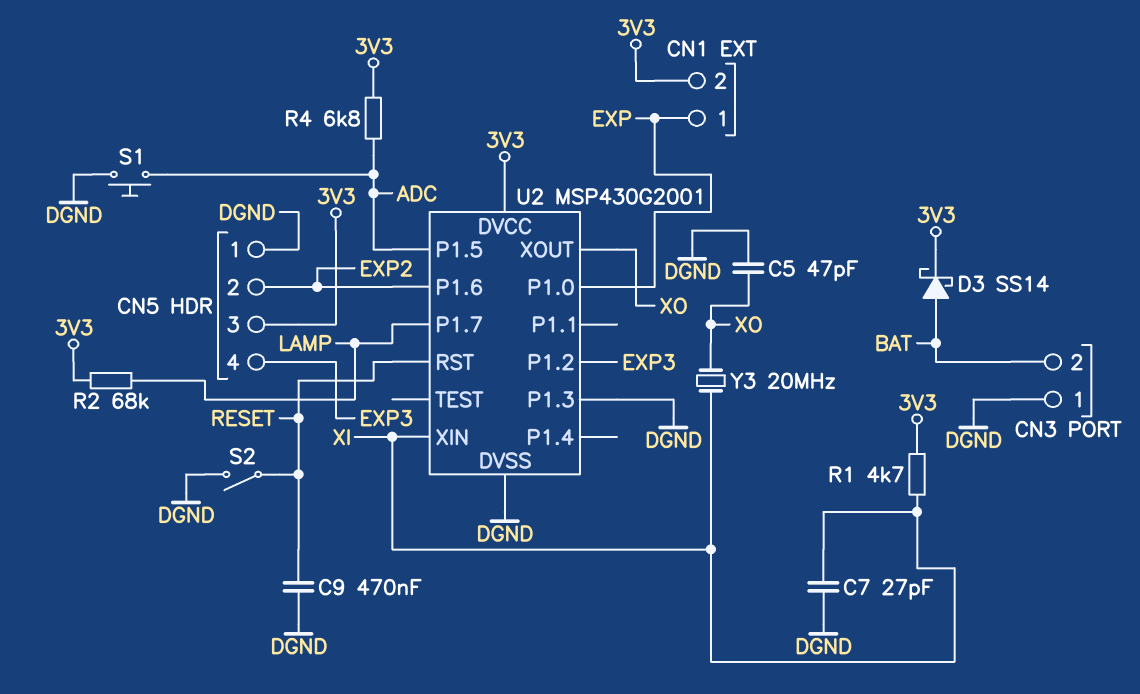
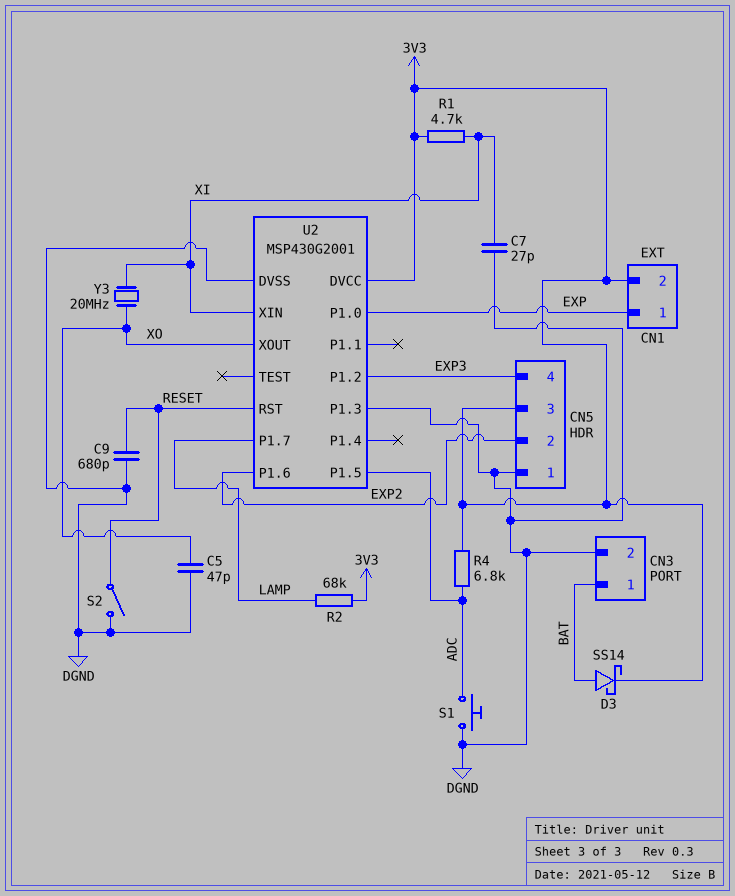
C9: 470nF (DGND, RESET) -> 680pF (DGND, RESET)
CN3 pin 1: DGND -> BAT
CN3 pin 2: BAT -> DGND

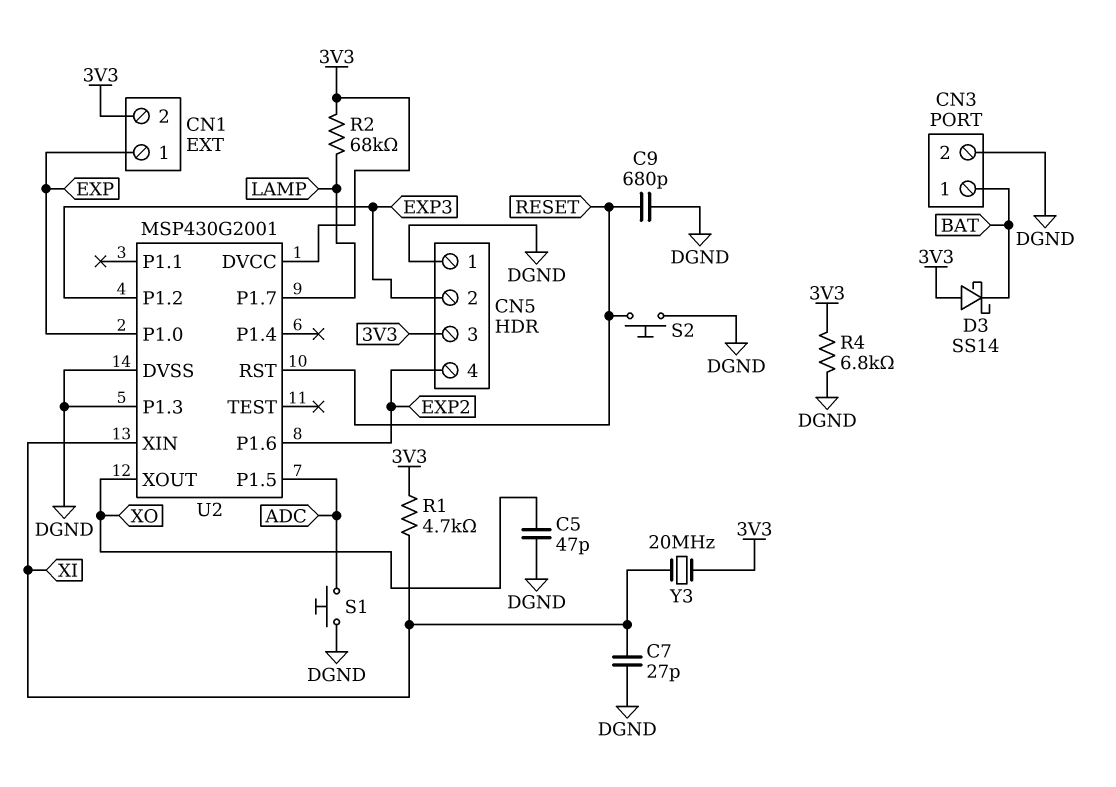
CN5 pin 2: EXP2 -> EXP3
CN5 pin 4: EXP3 -> EXP2
D3: schottky SS14 (A BAT, K 3V3) -> schottky SS14 (A 3V3, K BAT)
R4: 6.8k (3V3, ADC) -> 6.8k (3V3, DGND)
S2: switch (DGND, RESET) -> button (DGND, RESET)
Y3: 20MHz (XI, XO) -> 20MHz (3V3, XI)

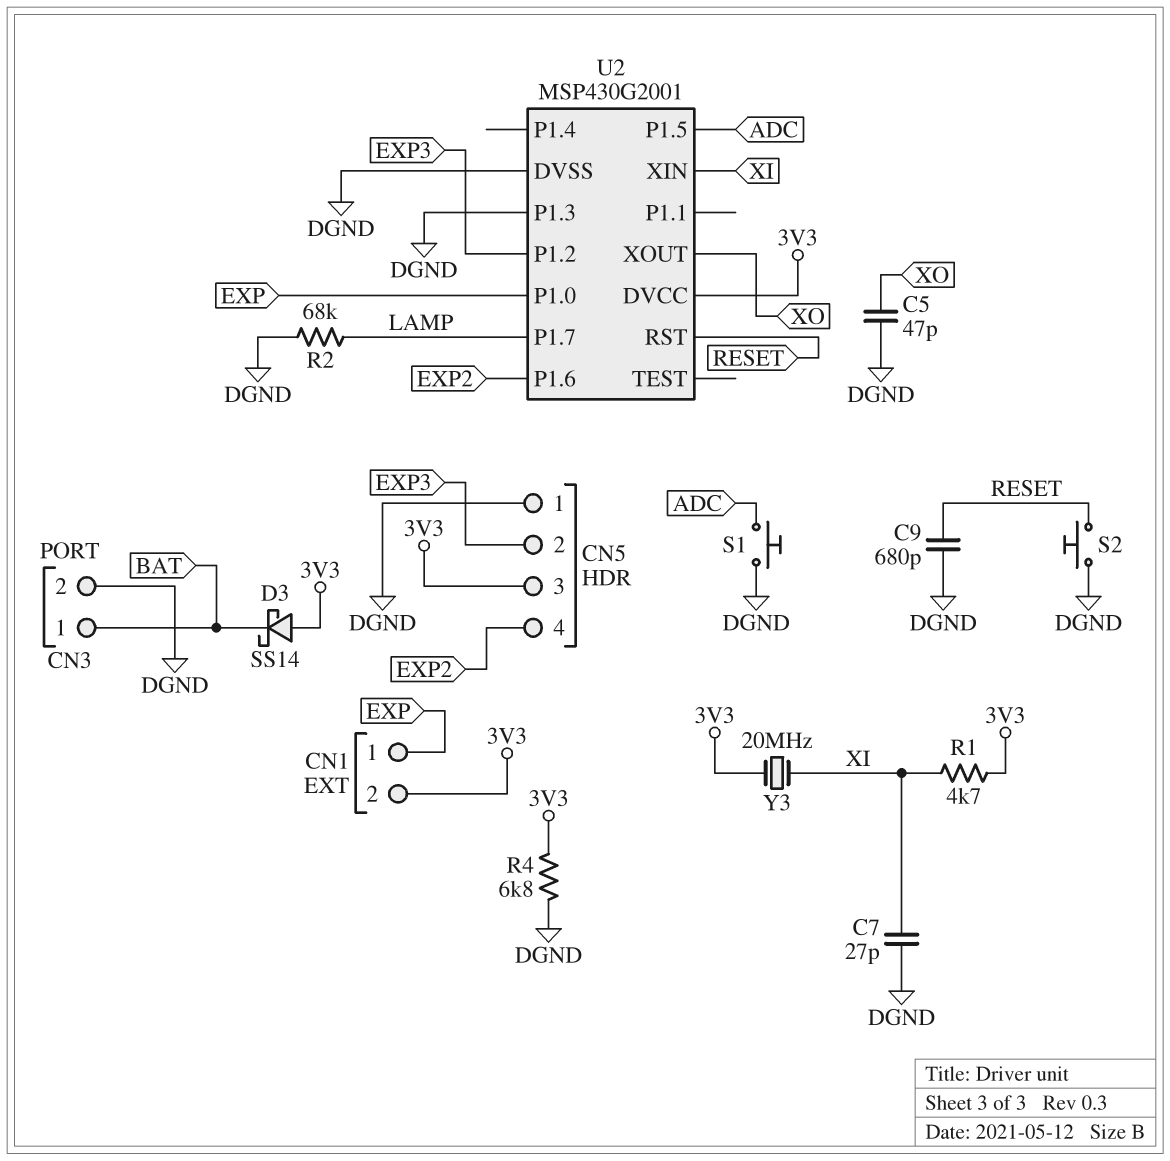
R2: 68k (3V3, LAMP) -> 68k (DGND, LAMP)

